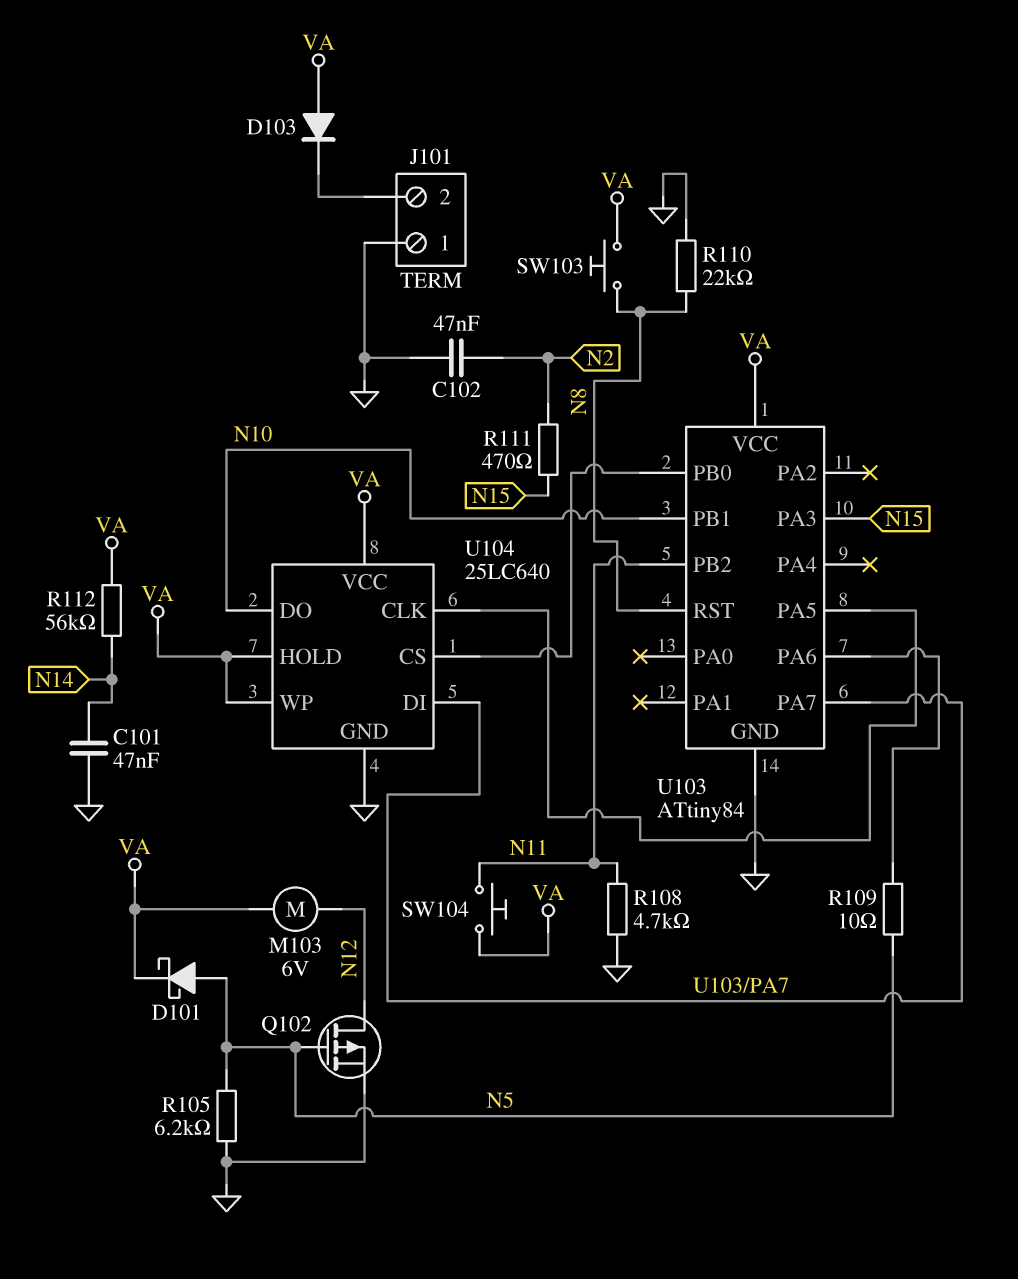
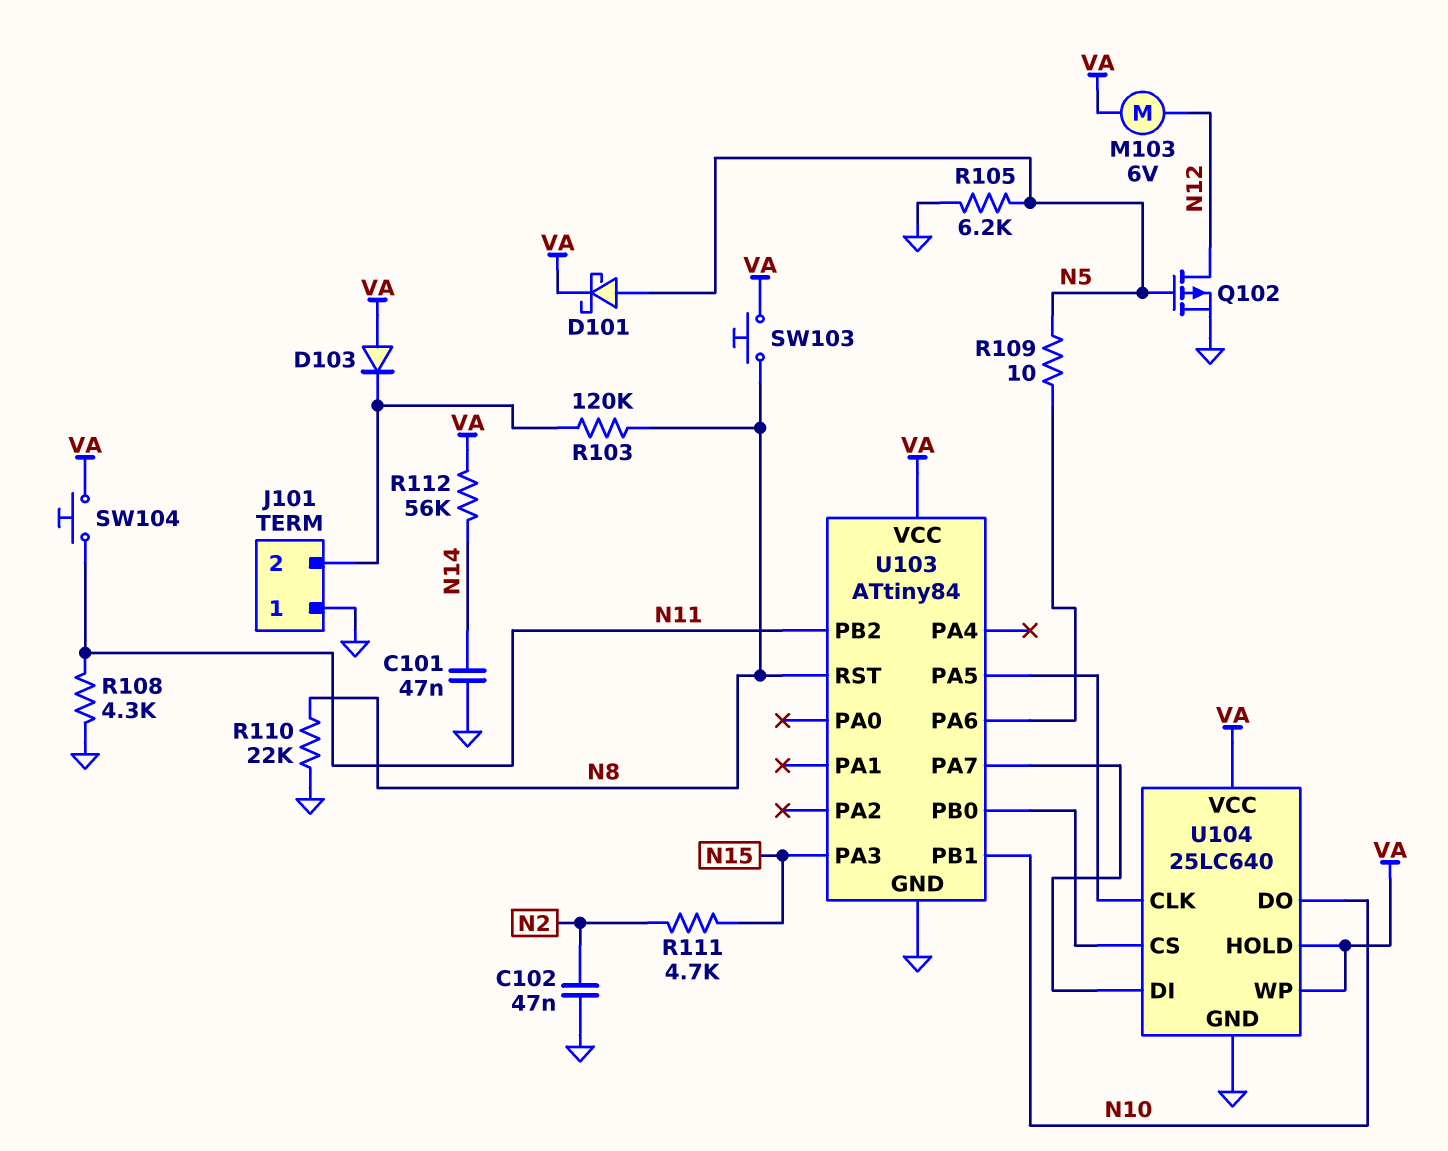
R103: none -> 120k (J101/2, N8)
R108: 4.7k (GND, N11) -> 4.3k (GND, N11)
R111: 470 (N2, N15) -> 4.7k (N2, N15)

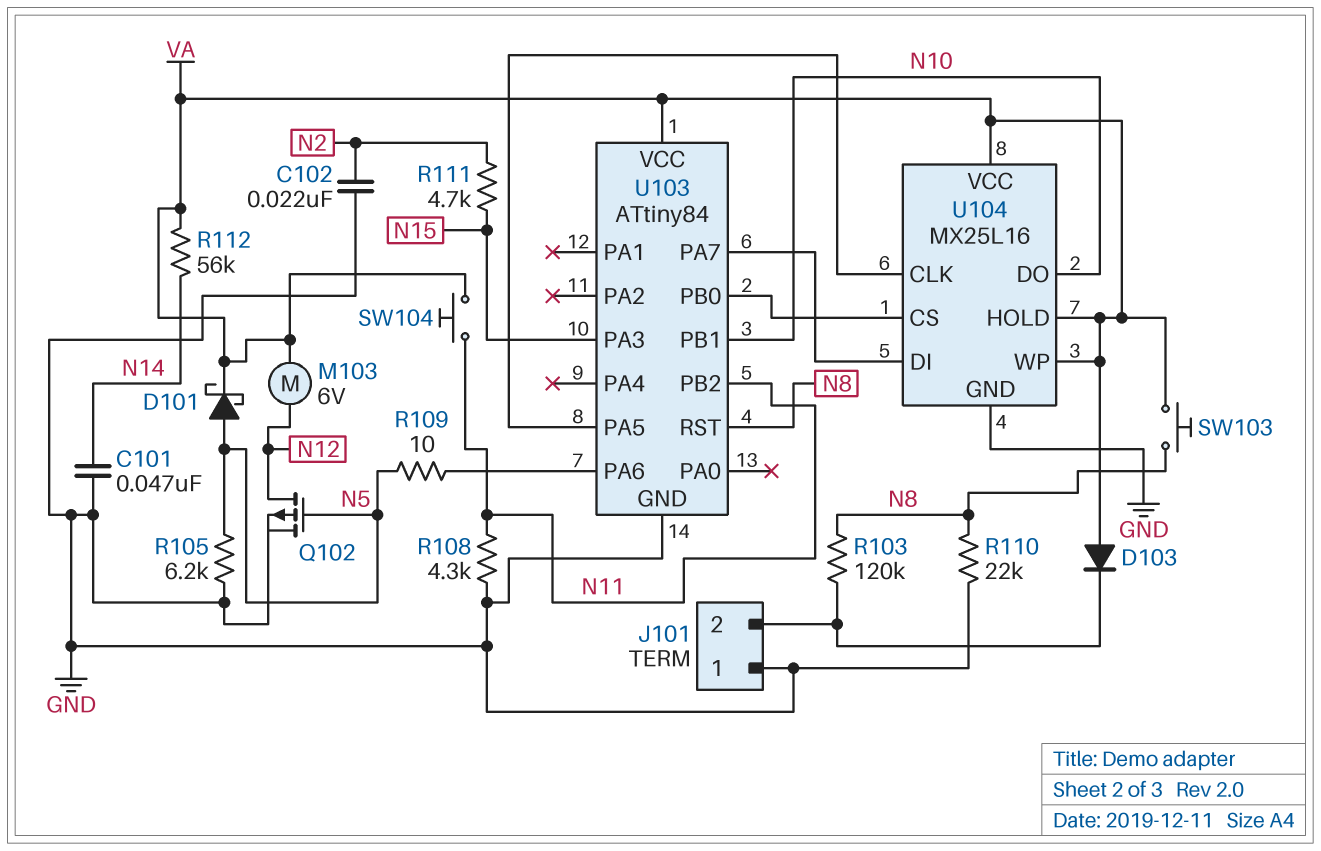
C102: 47nF (GND, N2) -> 22nF (GND, N2)
U104: 25LC640 -> MX25L16

